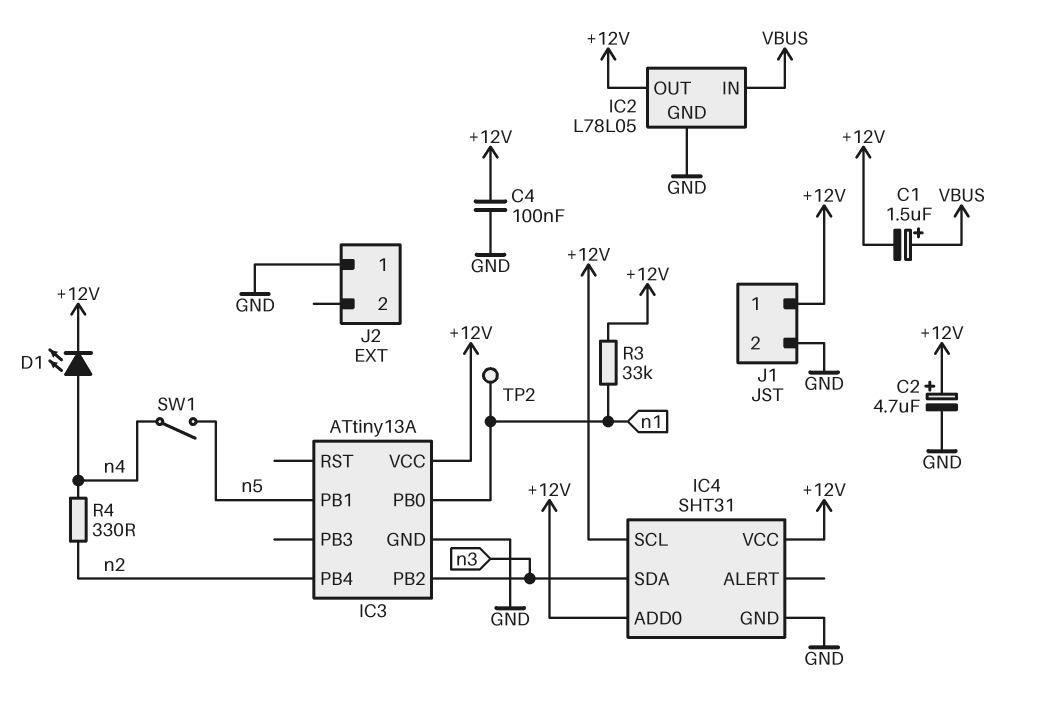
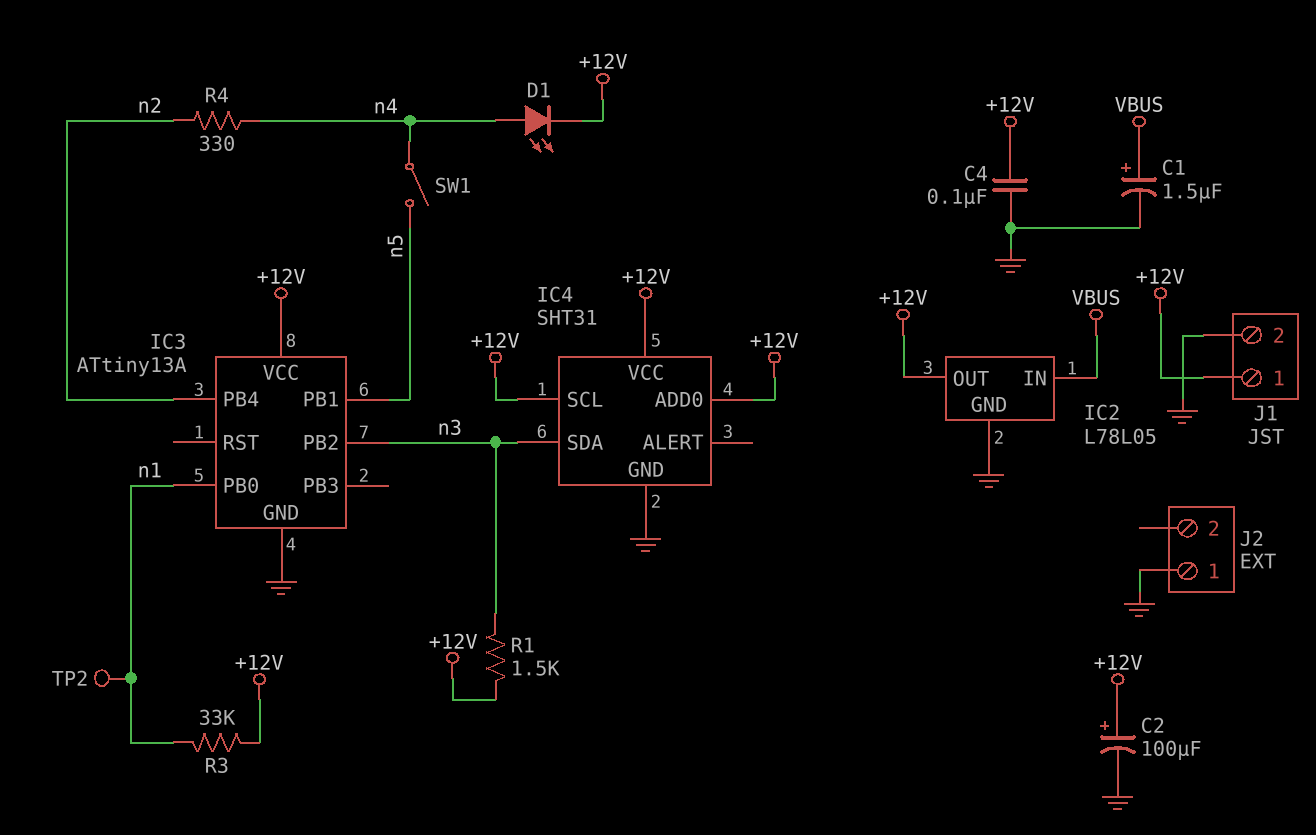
C1: 1.5uF (plus VBUS, minus +12V) -> 1.5uF (plus VBUS, minus GND)
C2: 4.7uF (plus +12V, minus GND) -> 100uF (plus +12V, minus GND)
R1: none -> 1.5k (+12V, n3)

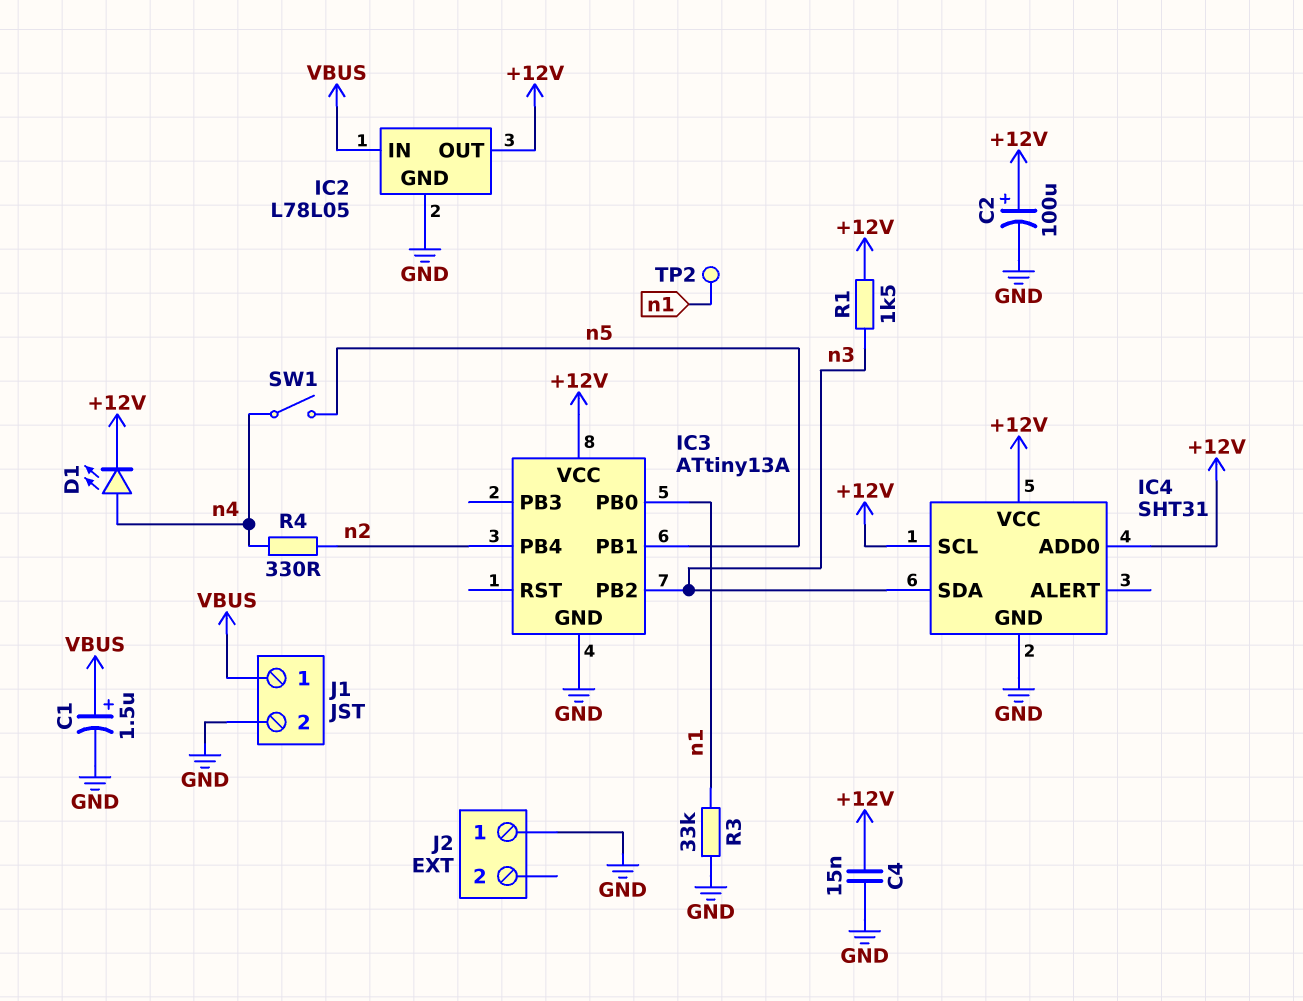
C4: 100nF (+12V, GND) -> 15nF (+12V, GND)
J1 pin 1: +12V -> VBUS
R3: 33k (+12V, n1) -> 33k (GND, n1)

